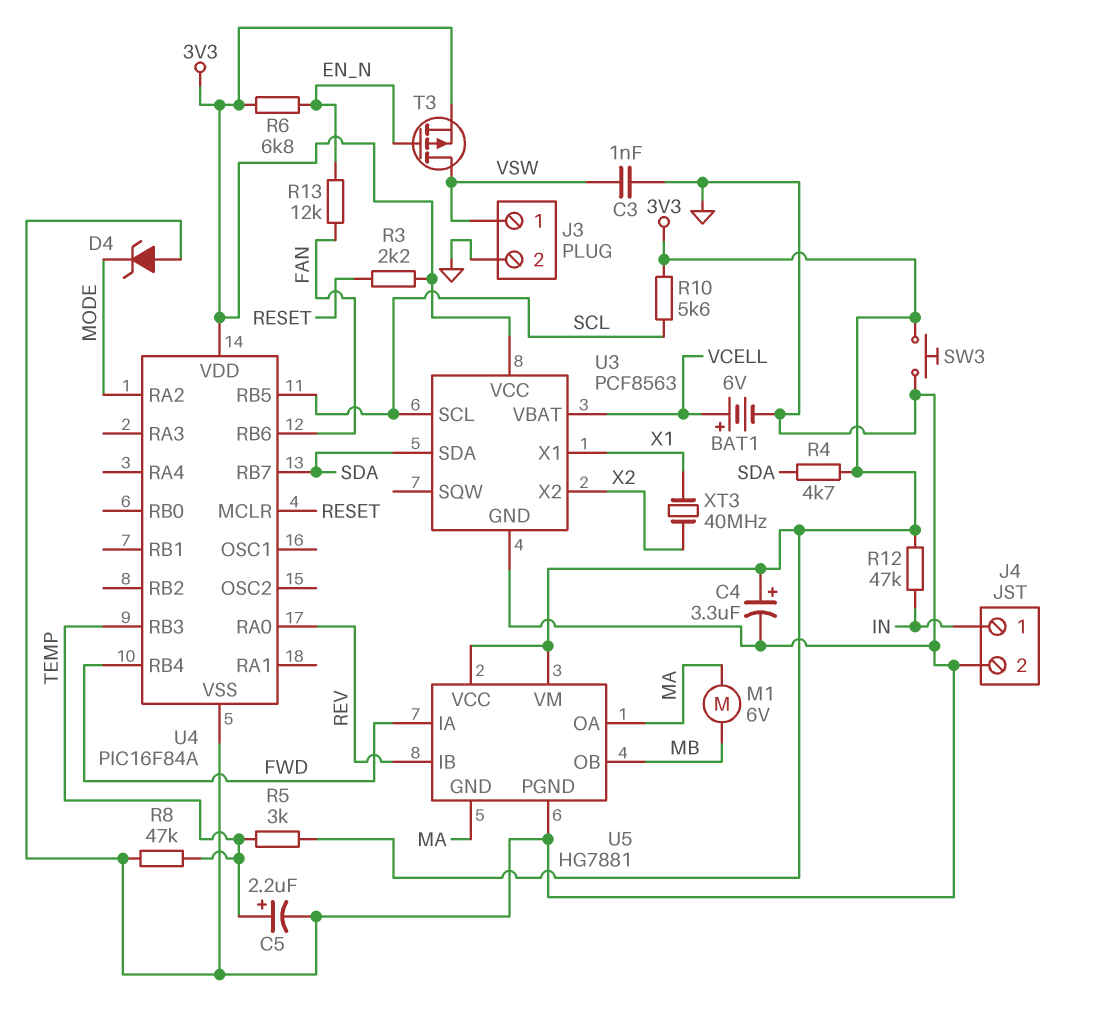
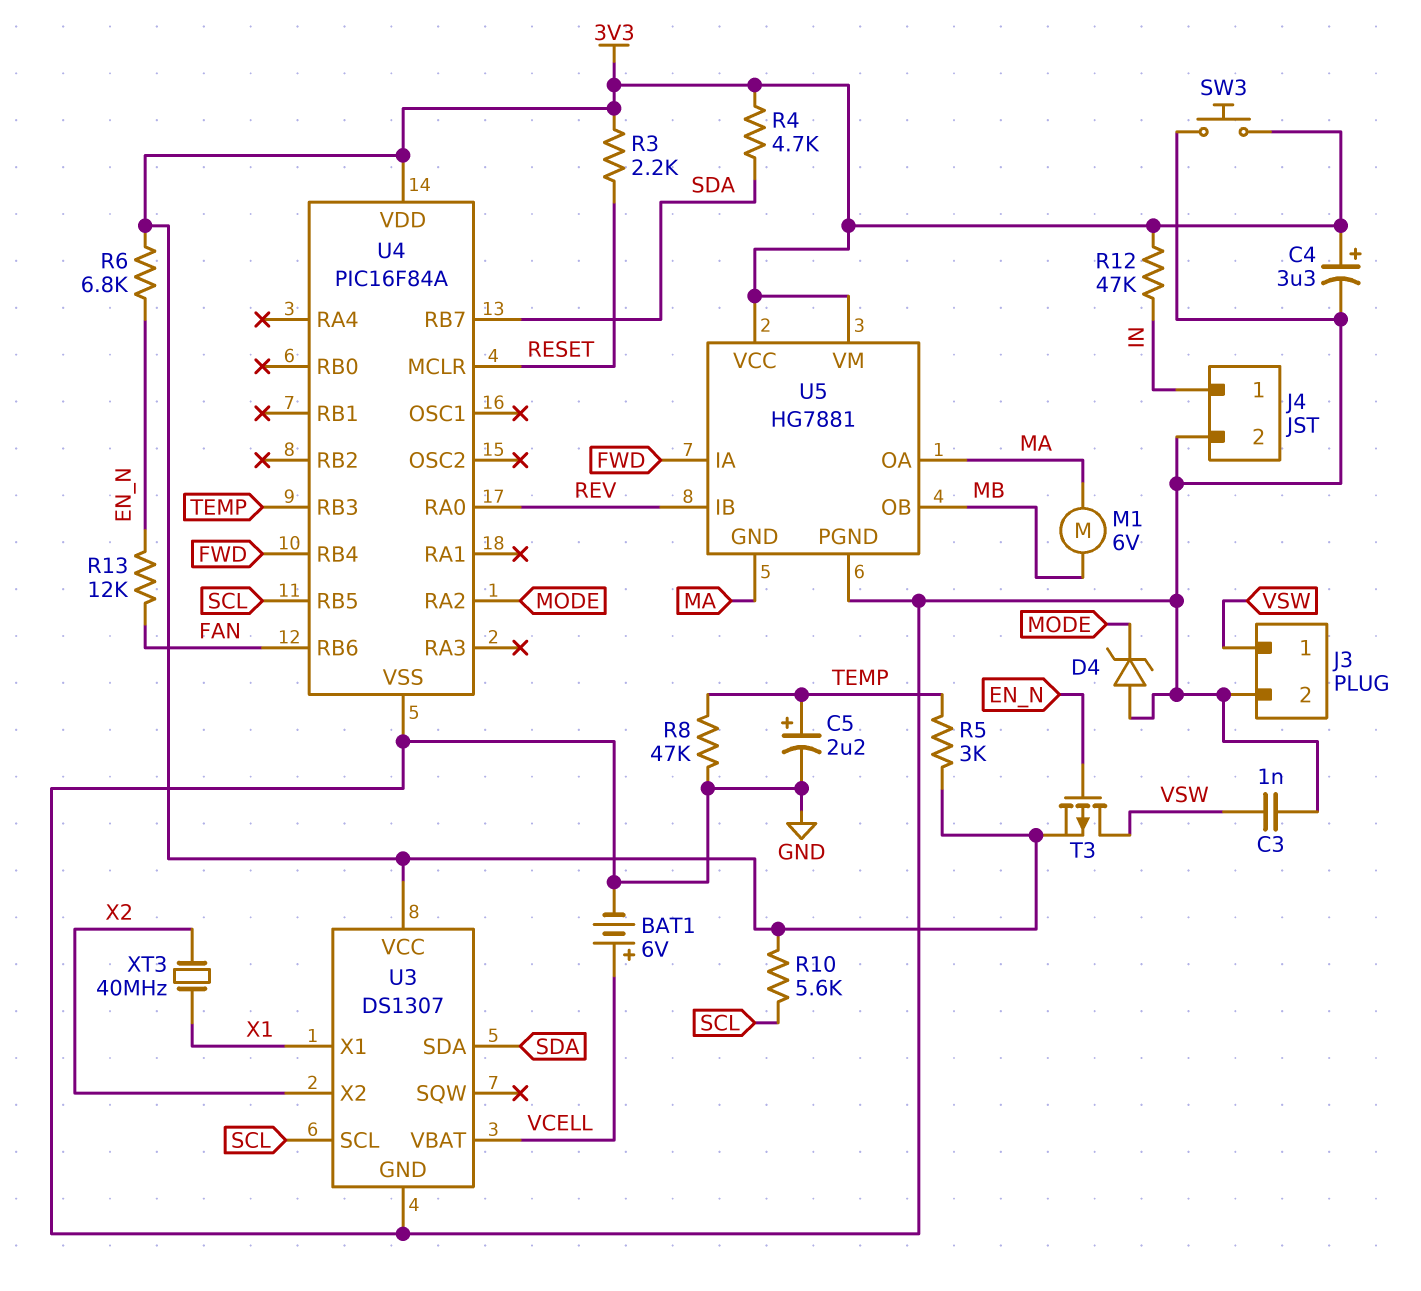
U3: PCF8563 -> DS1307

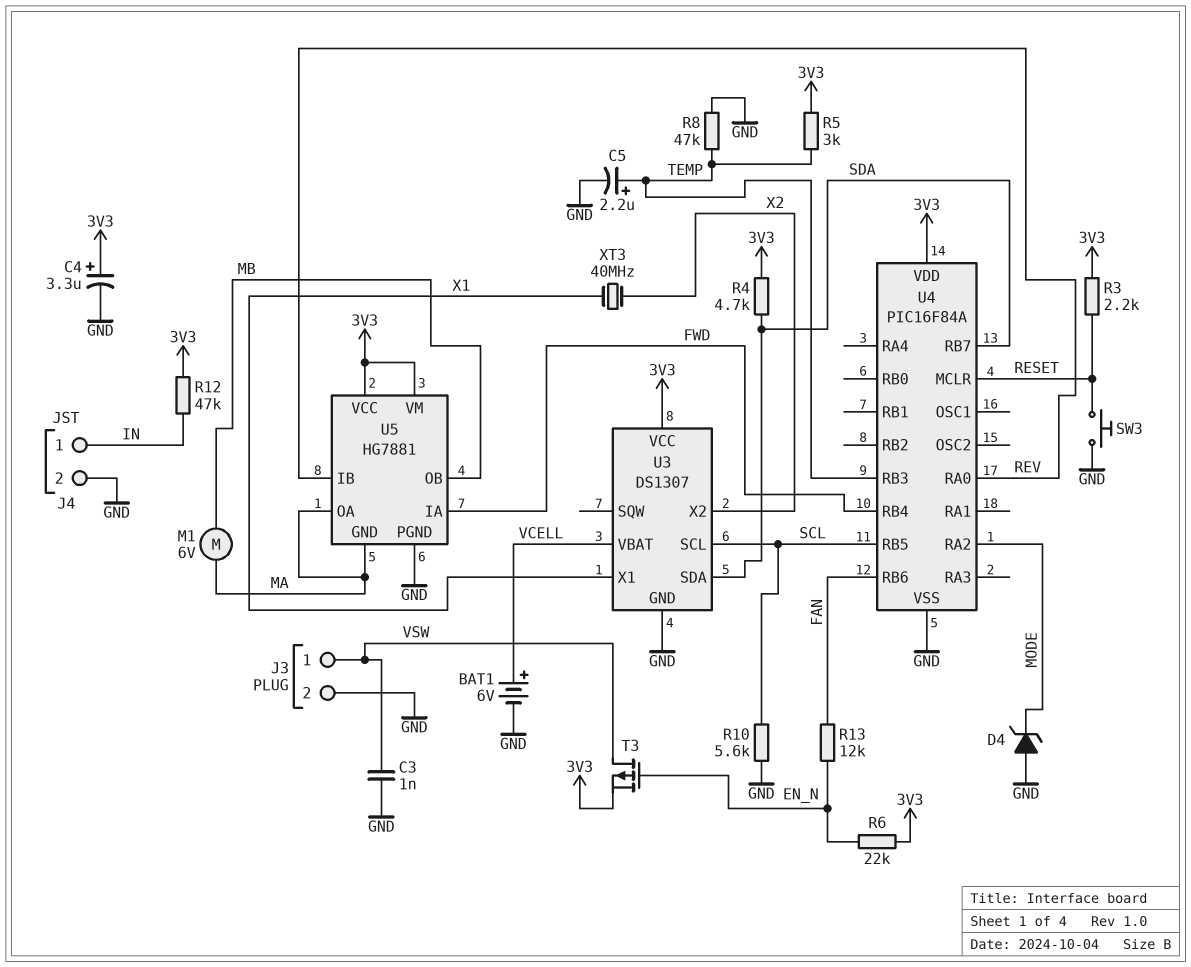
R6: 6.8k (3V3, EN_N) -> 22k (3V3, EN_N)
R10: 5.6k (3V3, SCL) -> 5.6k (GND, SCL)
SW3: button (3V3, GND) -> button (GND, RESET)

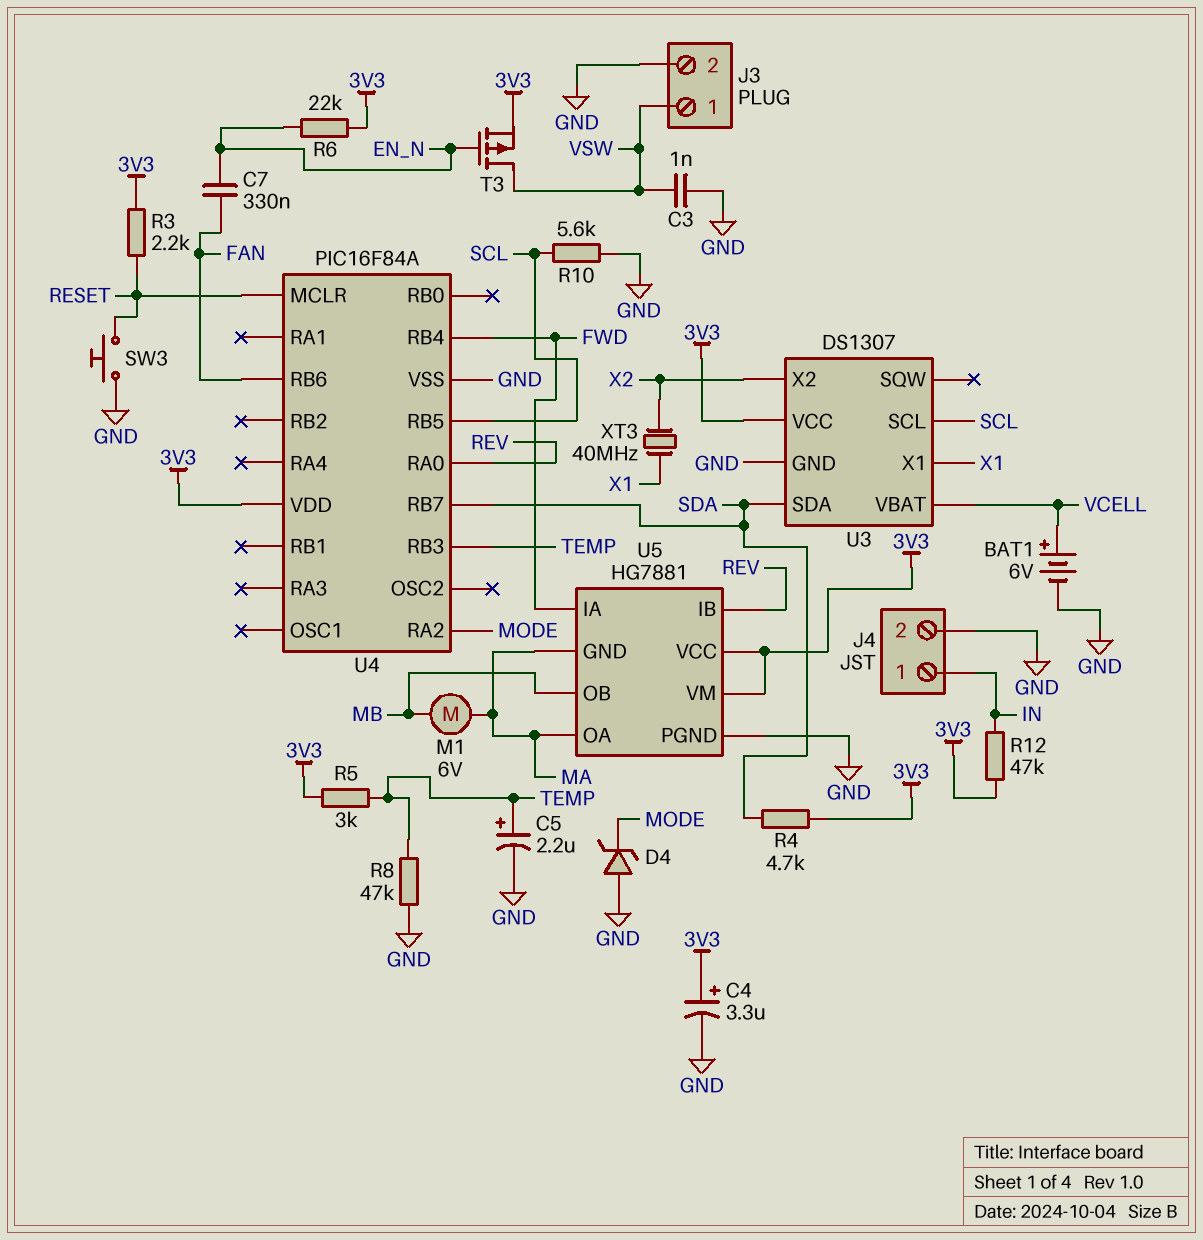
C7: none -> 330nF (EN_N, FAN)
R13: 12k (EN_N, FAN) -> none

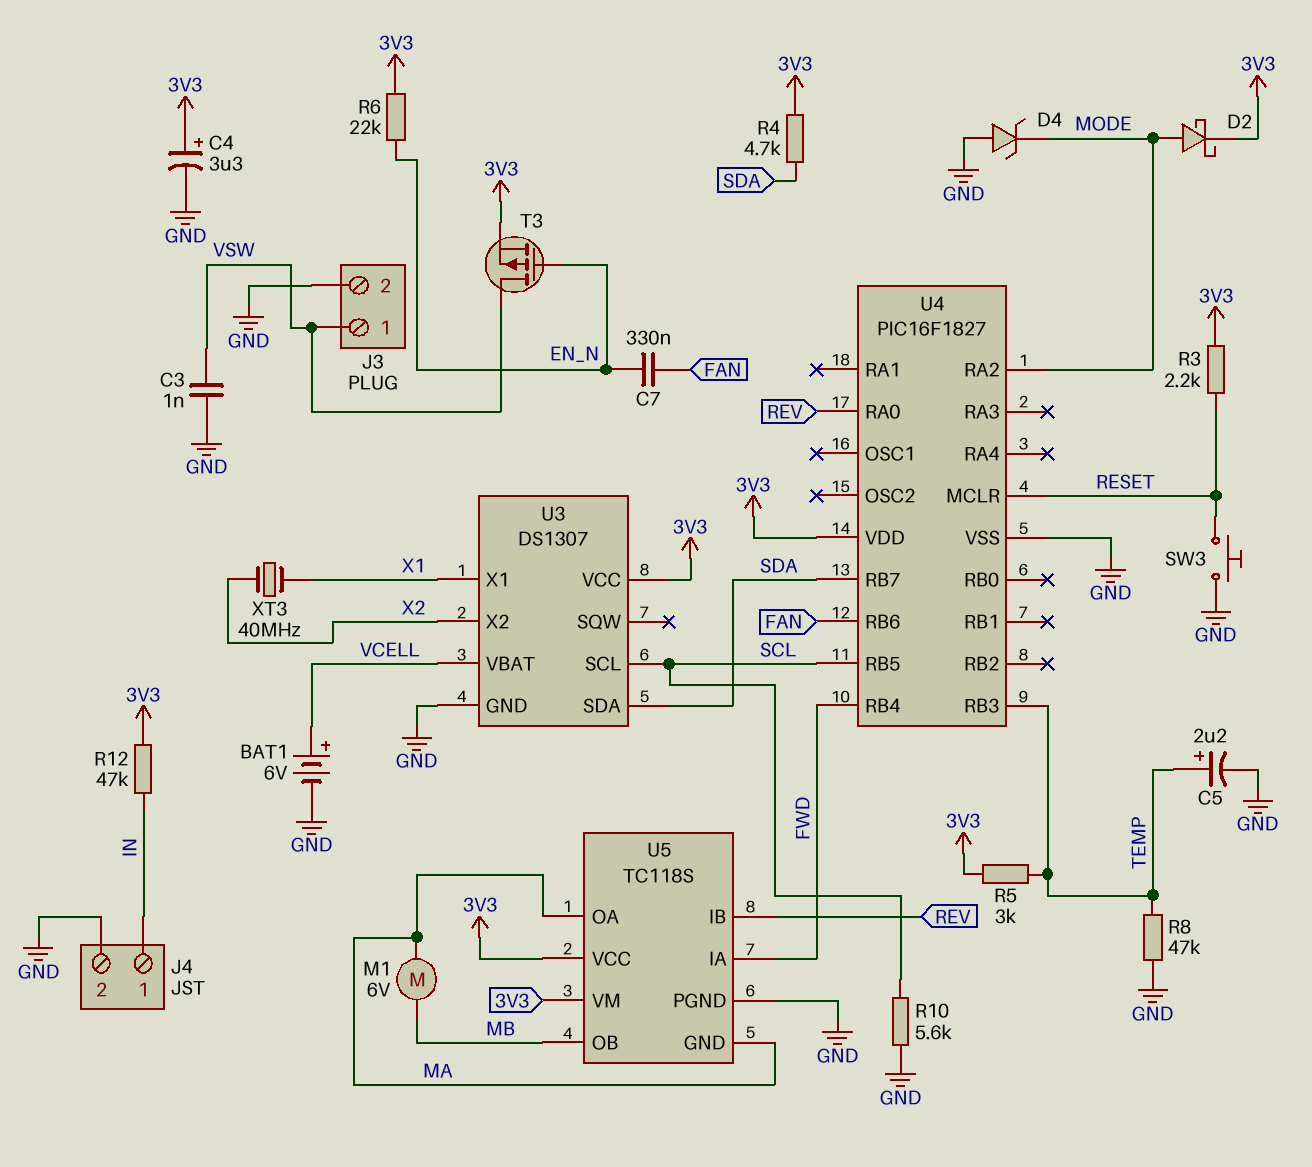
D2: none -> schottky (A MODE, K 3V3)
U4: PIC16F84A -> PIC16F1827
U5: HG7881 -> TC118S

